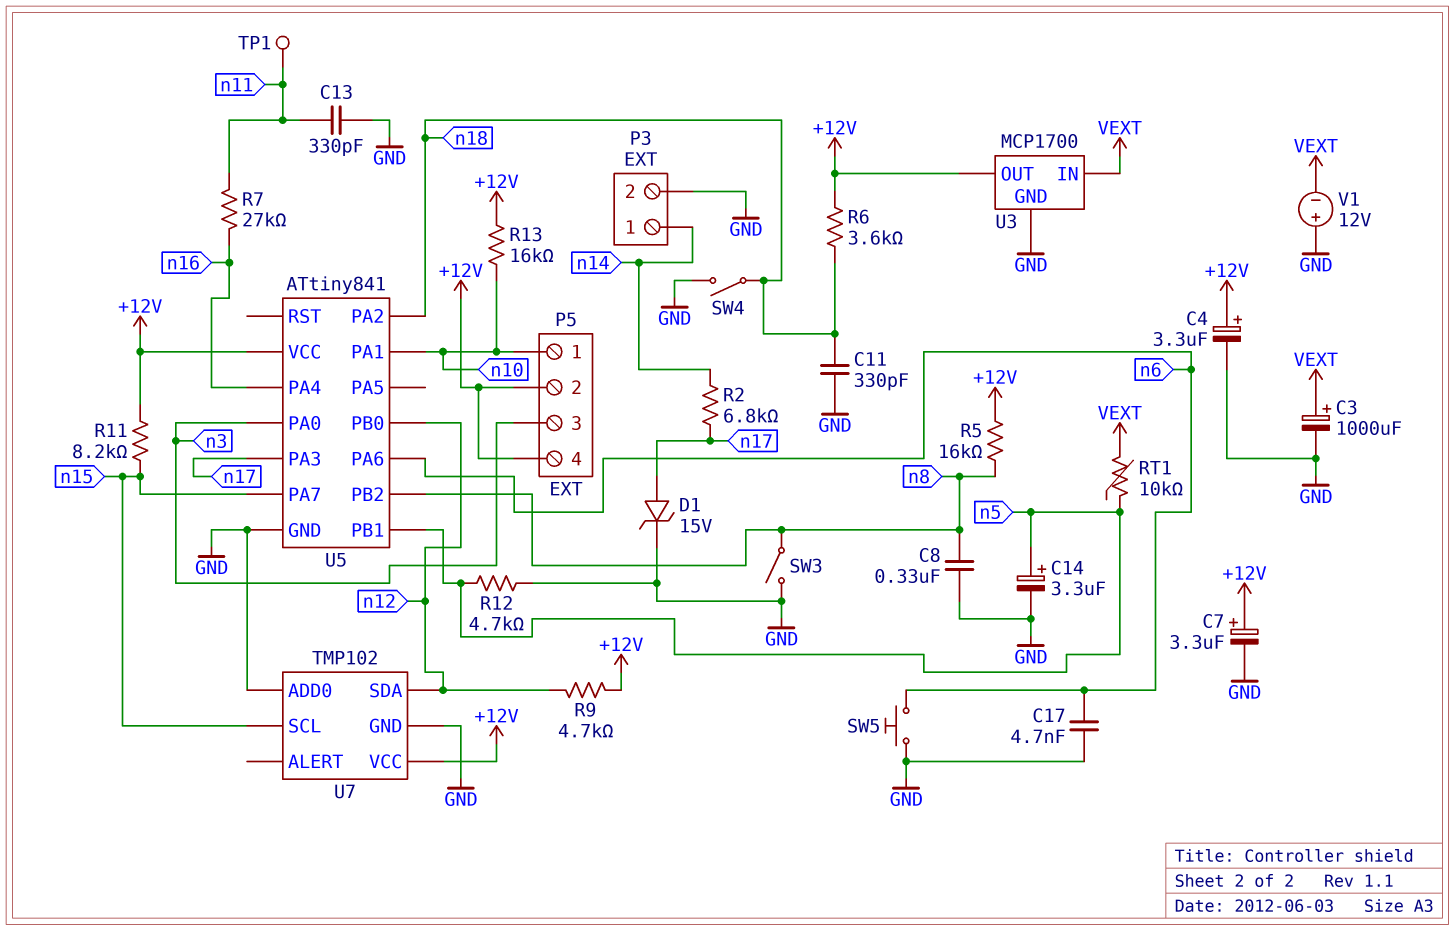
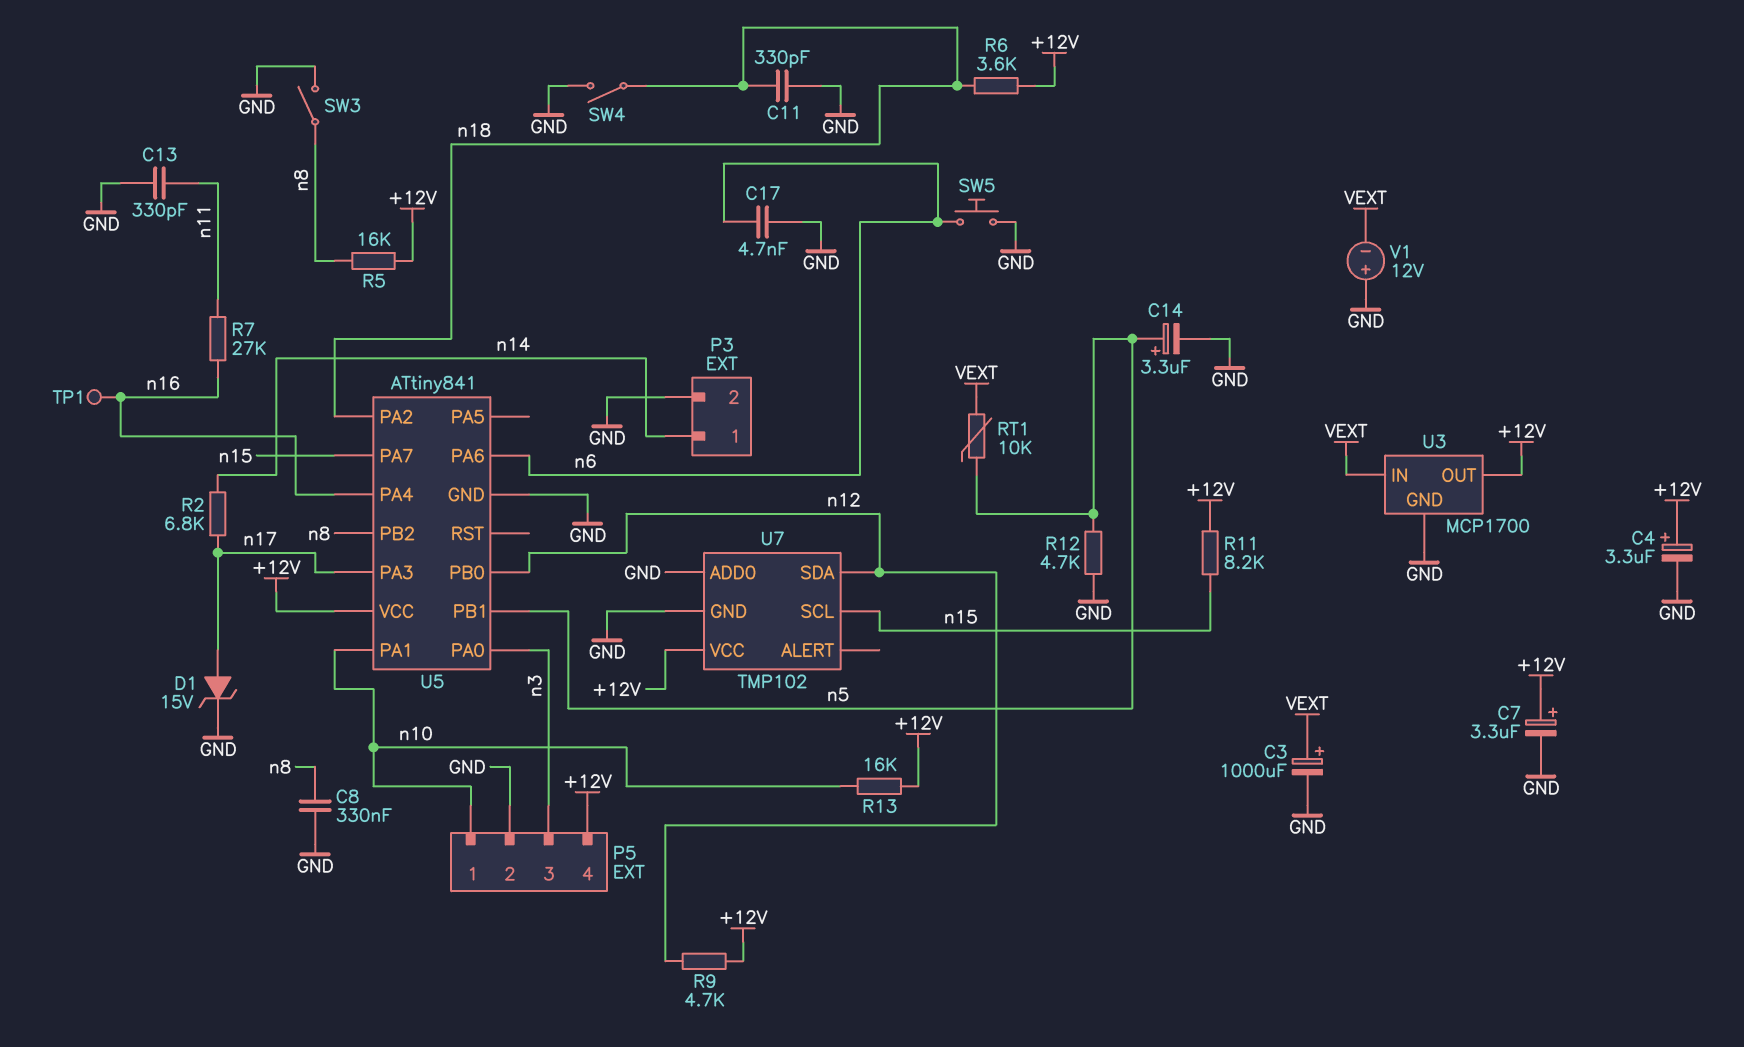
P5 pin 2: +12V -> GND
TP1: test point (n11) -> test point (n16)

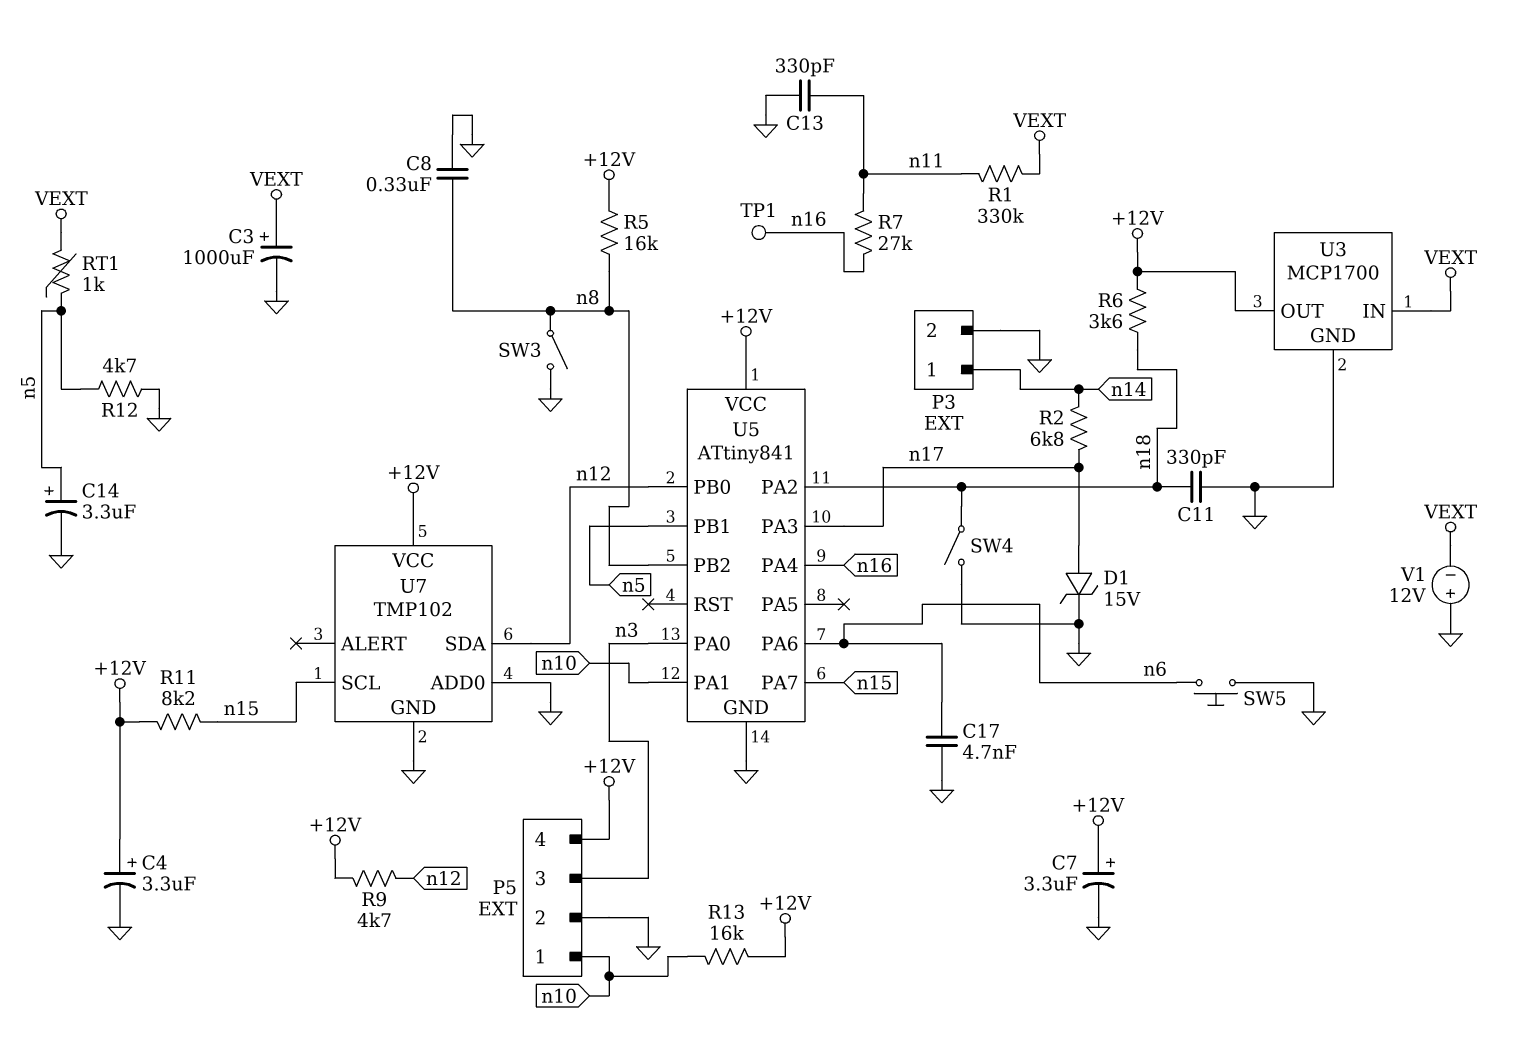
R1: none -> 330k (VEXT, n11)
RT1: 10k (VEXT, n5) -> 1k (VEXT, n5)

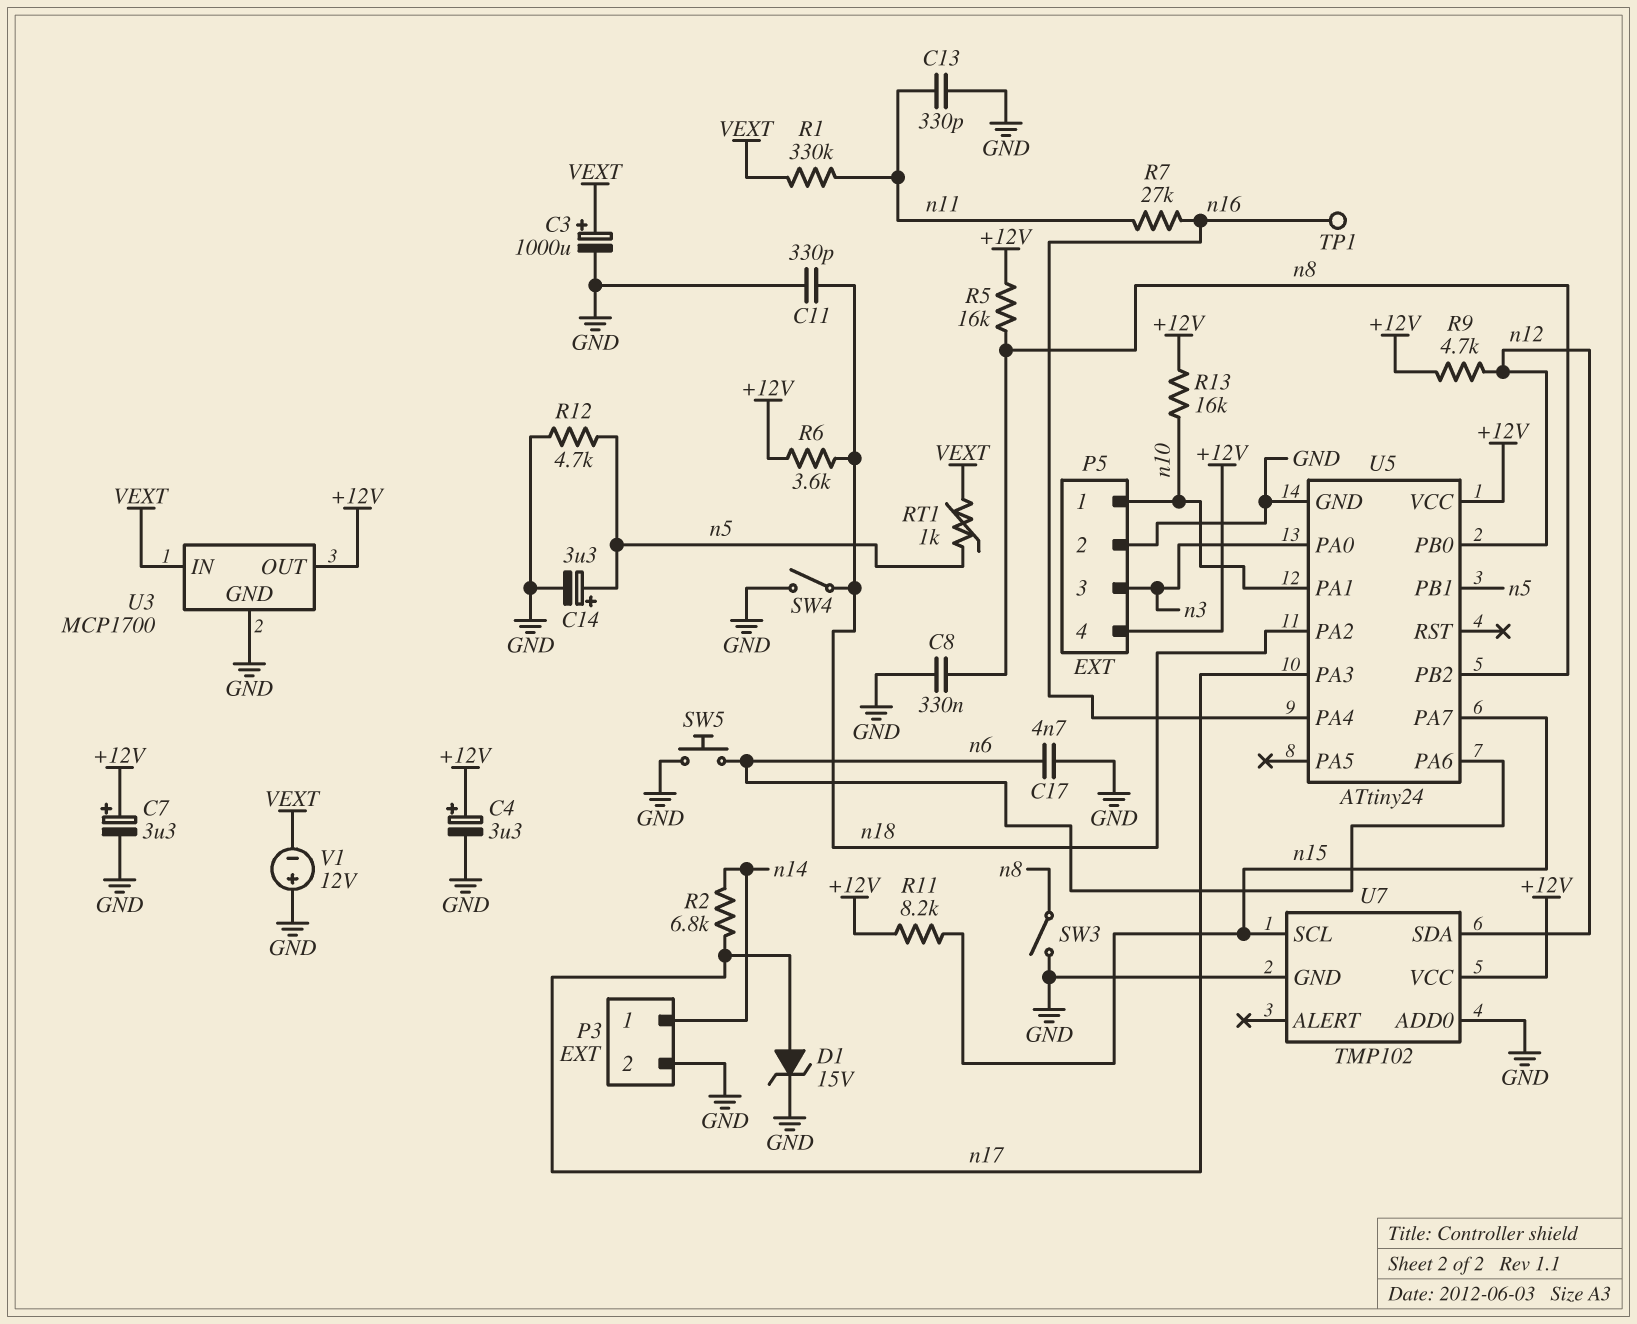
U5: ATtiny841 -> ATtiny24

